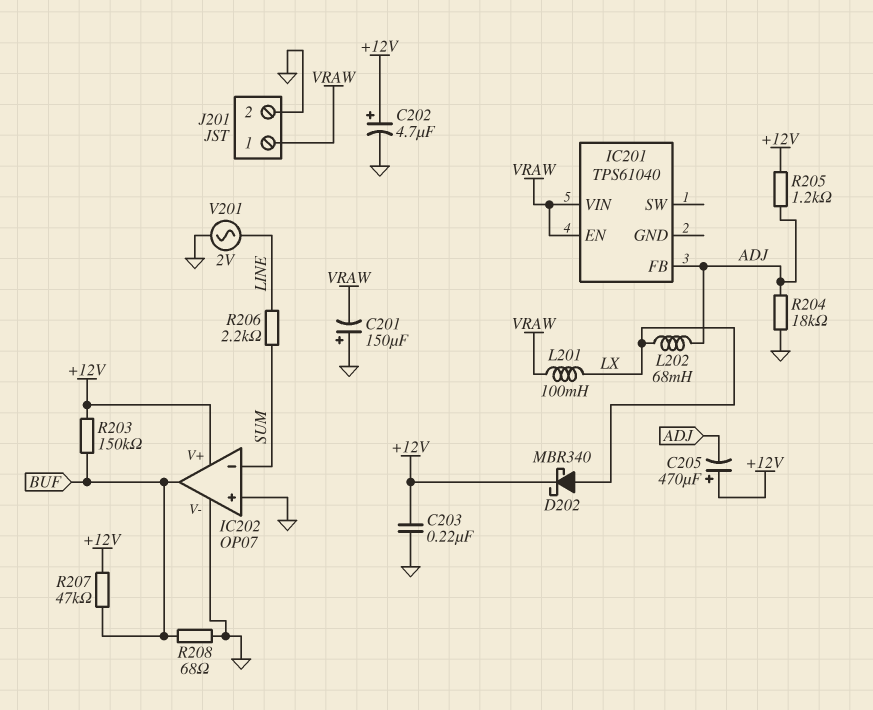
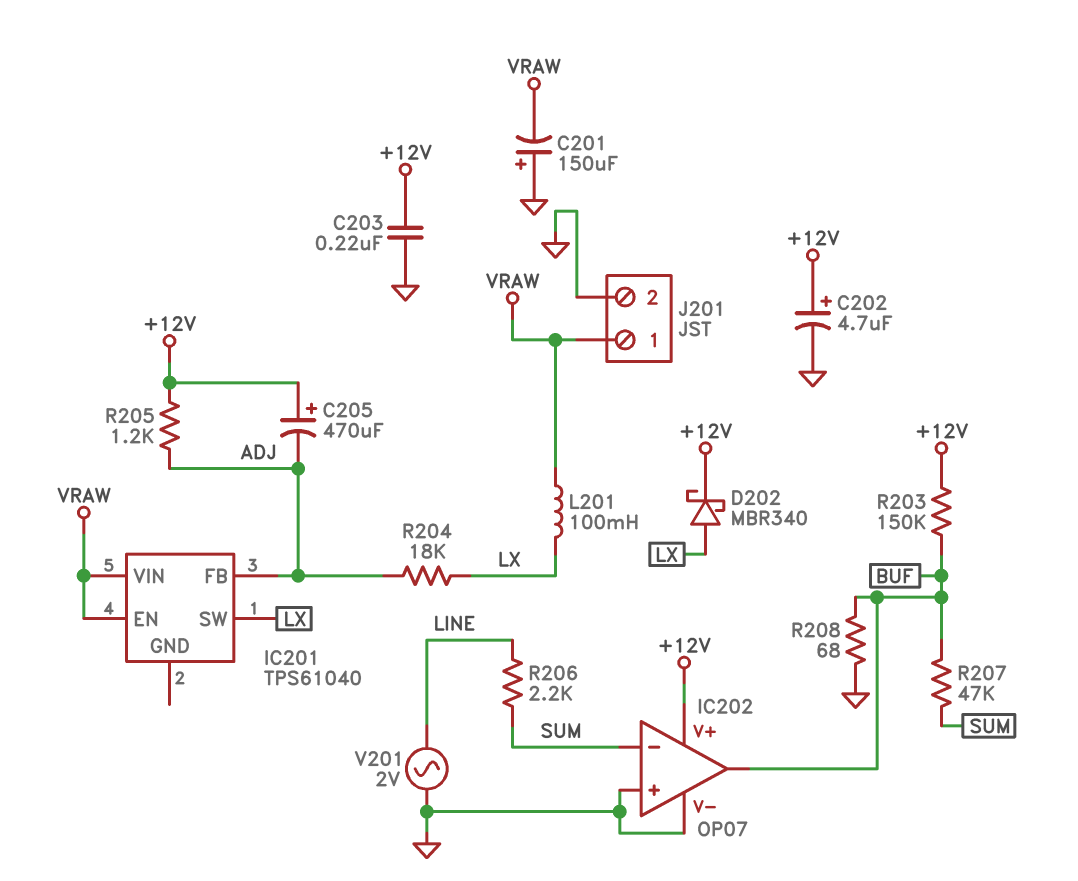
IC201 pin SW: none -> LX
L202: 68mH (ADJ, LX) -> none
R204: 18k (ADJ, GND) -> 18k (ADJ, LX)
R207: 47k (+12V, BUF) -> 47k (BUF, SUM)

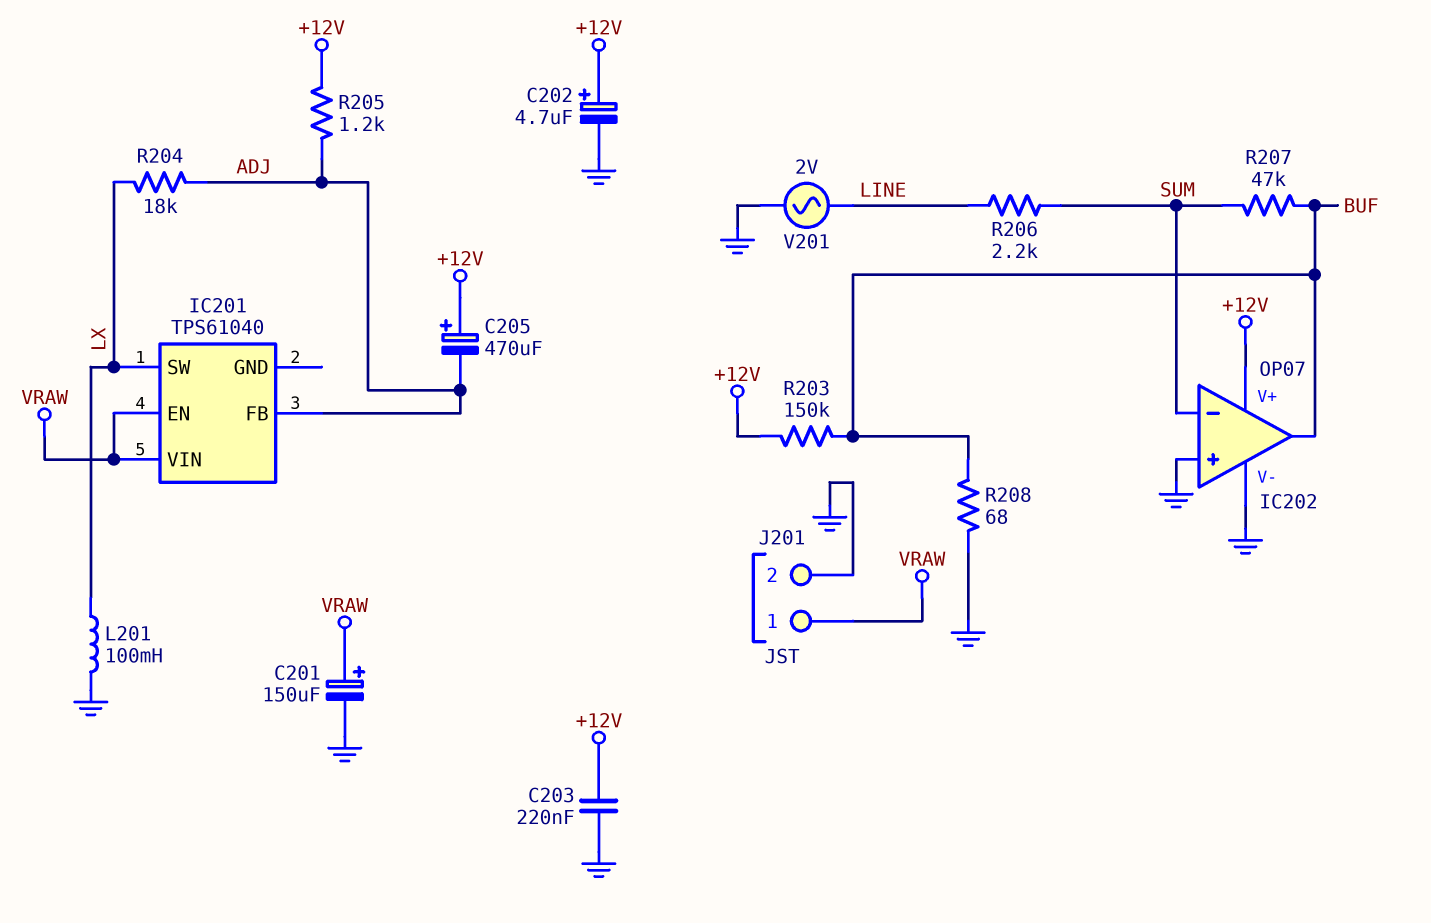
C201: 150uF (plus GND, minus VRAW) -> 150uF (plus VRAW, minus GND)
D202: schottky MBR340 (A LX, K +12V) -> none
L201: 100mH (LX, VRAW) -> 100mH (GND, LX)

